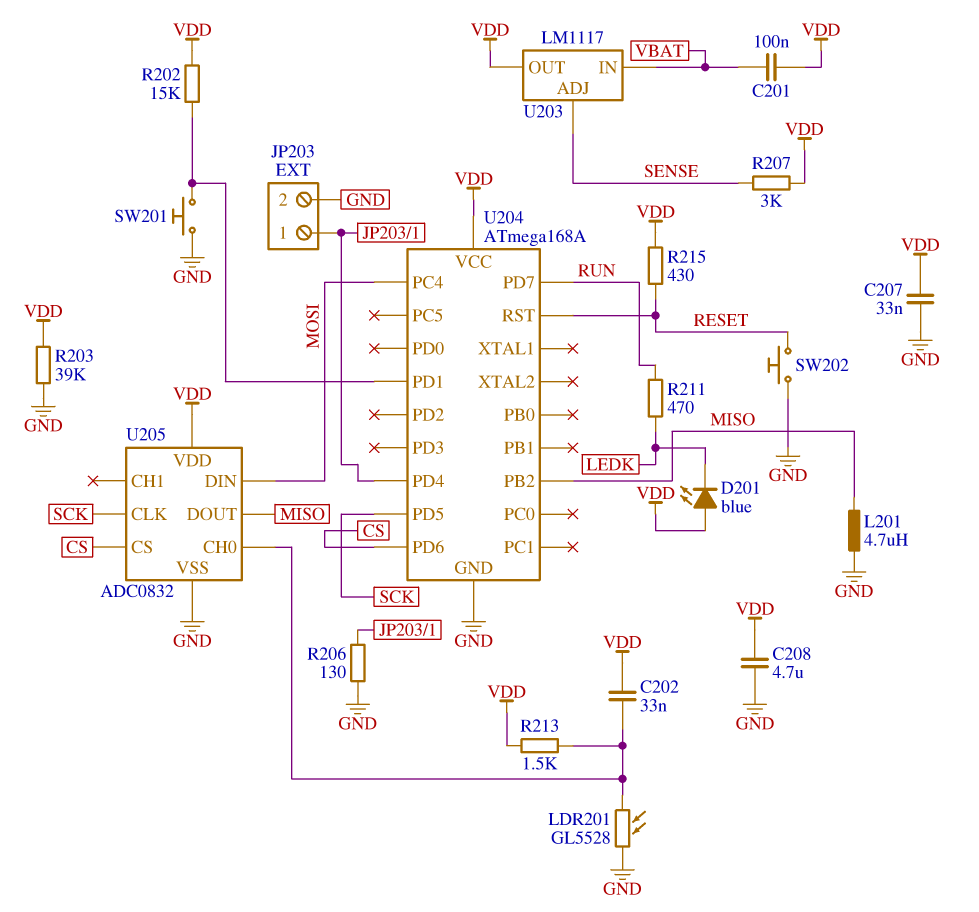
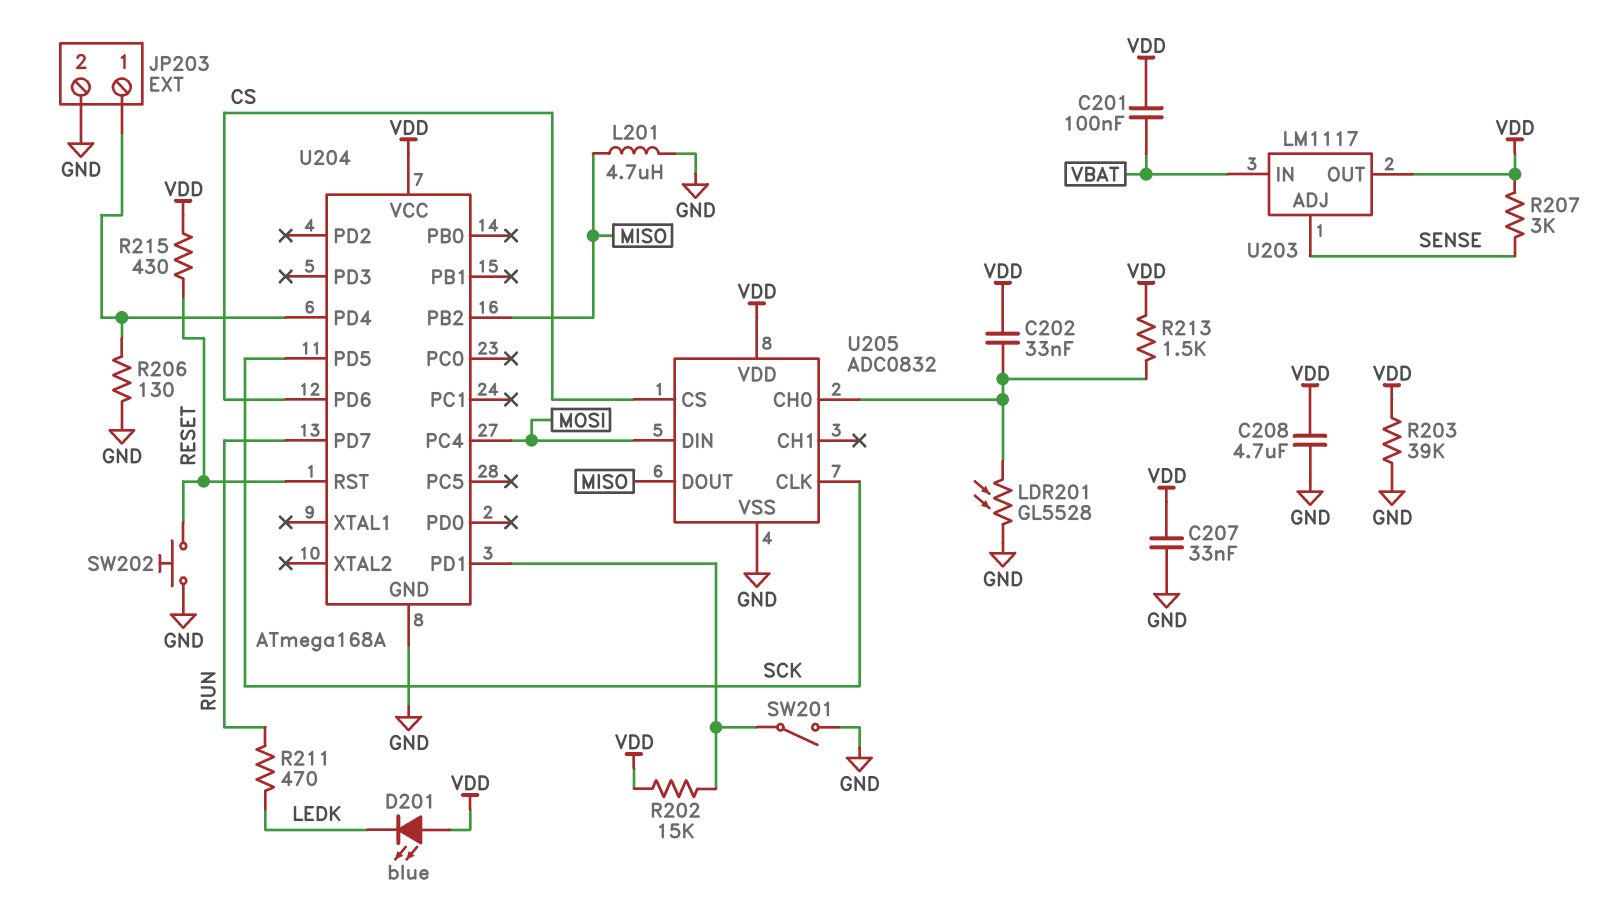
SW201: button (GND, U204/PD1) -> switch (GND, U204/PD1)

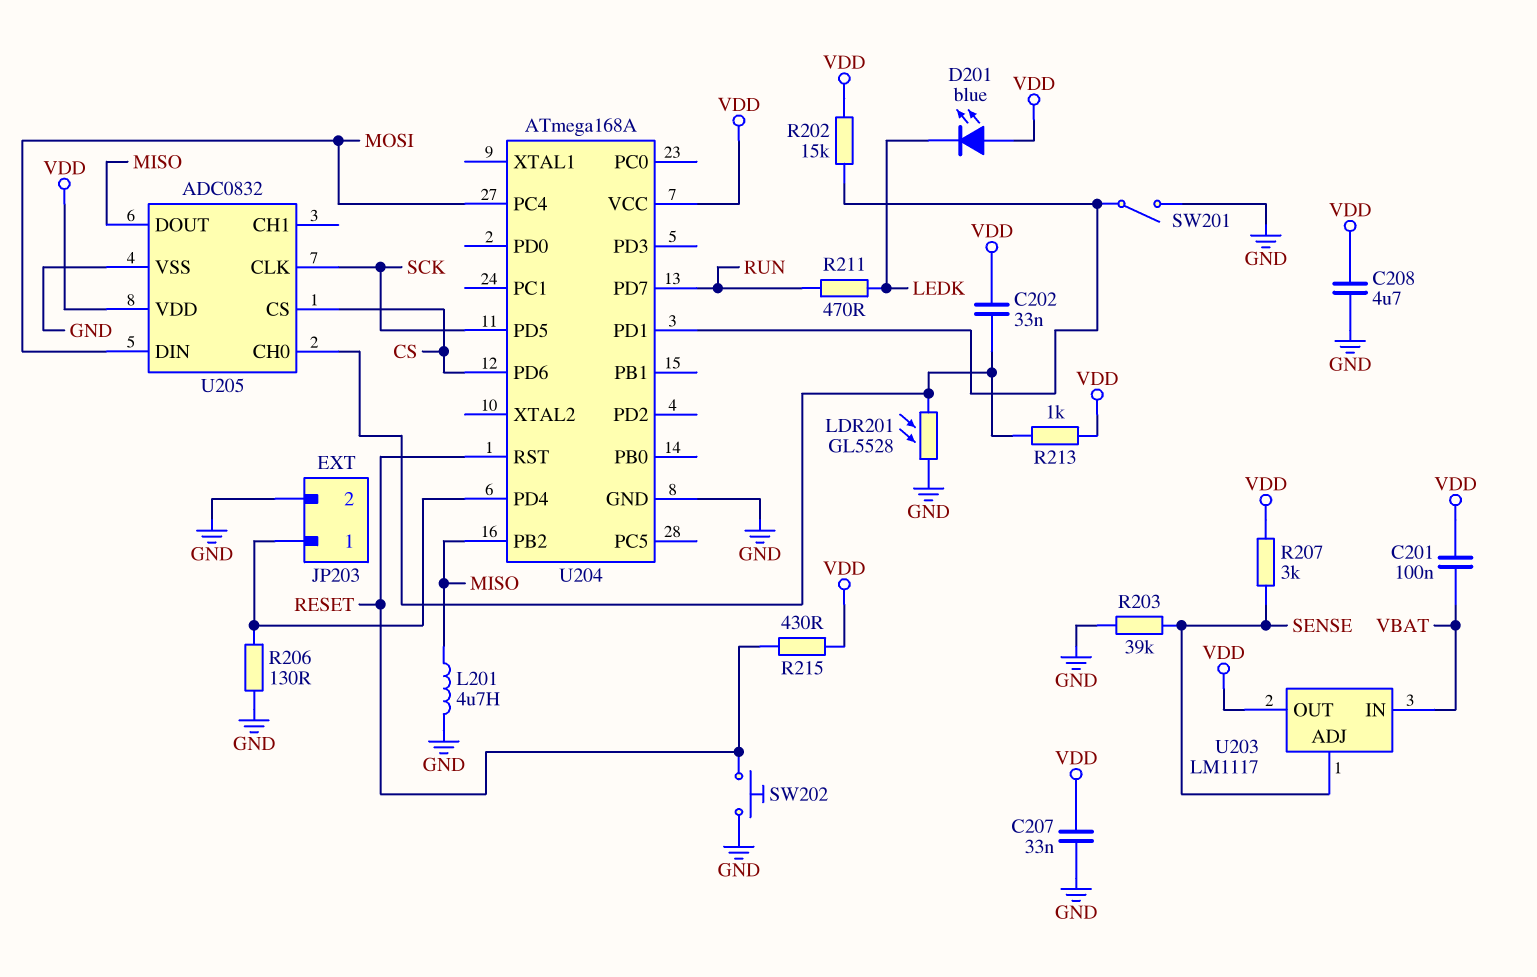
R203: 39k (GND, VDD) -> 39k (GND, SENSE)
R213: 1.5k (U205/CH0, VDD) -> 1k (U205/CH0, VDD)

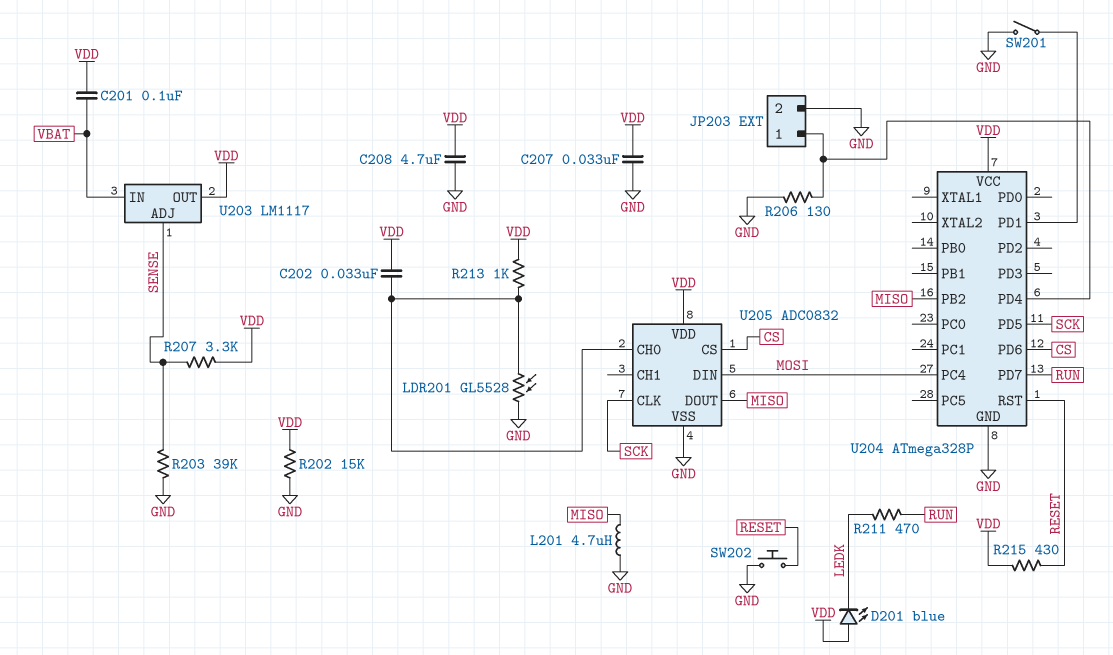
R202: 15k (U204/PD1, VDD) -> 15k (GND, VDD)
R207: 3k (SENSE, VDD) -> 3.3k (SENSE, VDD)
U204: ATmega168A -> ATmega328P

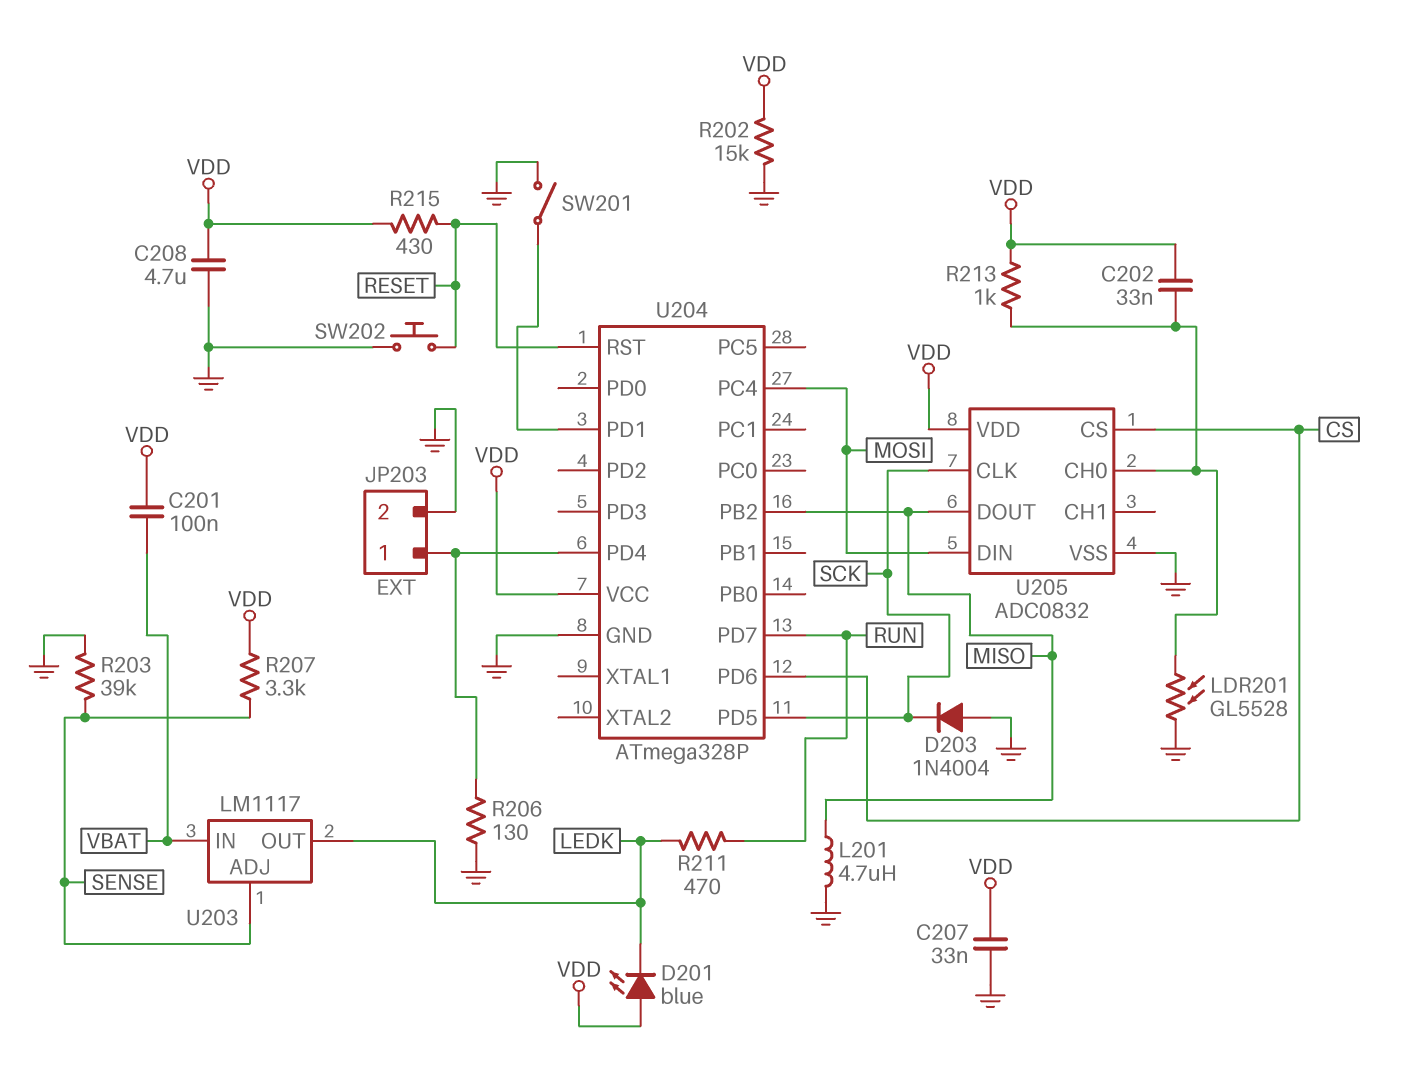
D203: none -> diode 1N4004 (A GND, K SCK)
U203 pin OUT: VDD -> LEDK

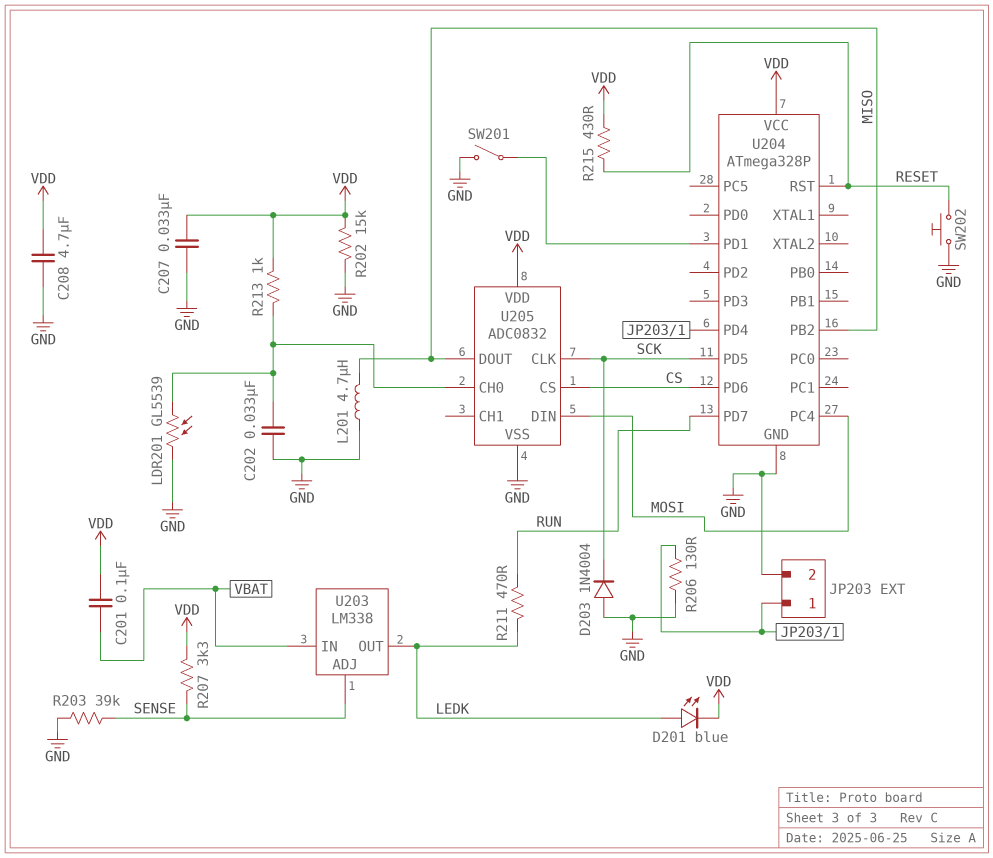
C202: 33nF (U205/CH0, VDD) -> 33nF (GND, U205/CH0)
D201: LED blue (A VDD, K LEDK) -> LED blue (A LEDK, K VDD)
LDR201: GL5528 (GND, U205/CH0) -> GL5539 (GND, U205/CH0)
U203: LM1117 -> LM338

